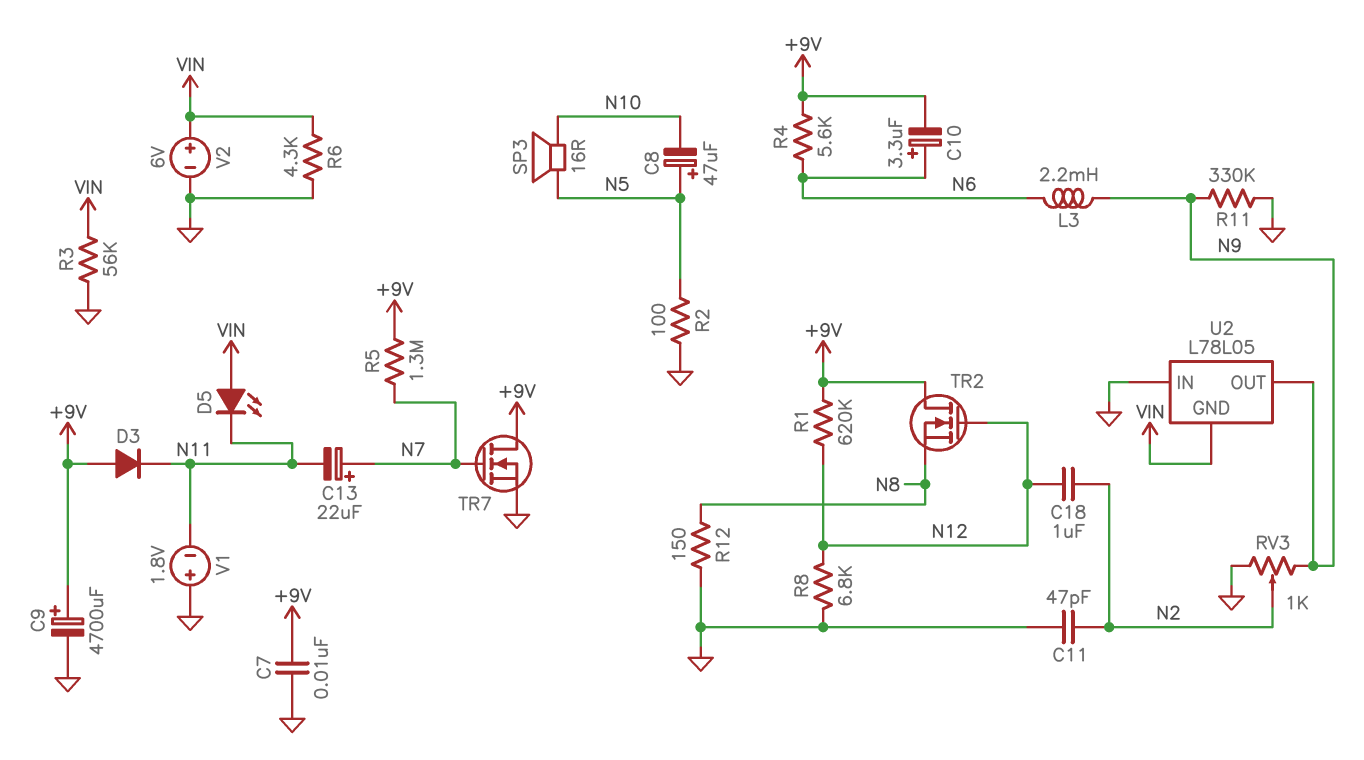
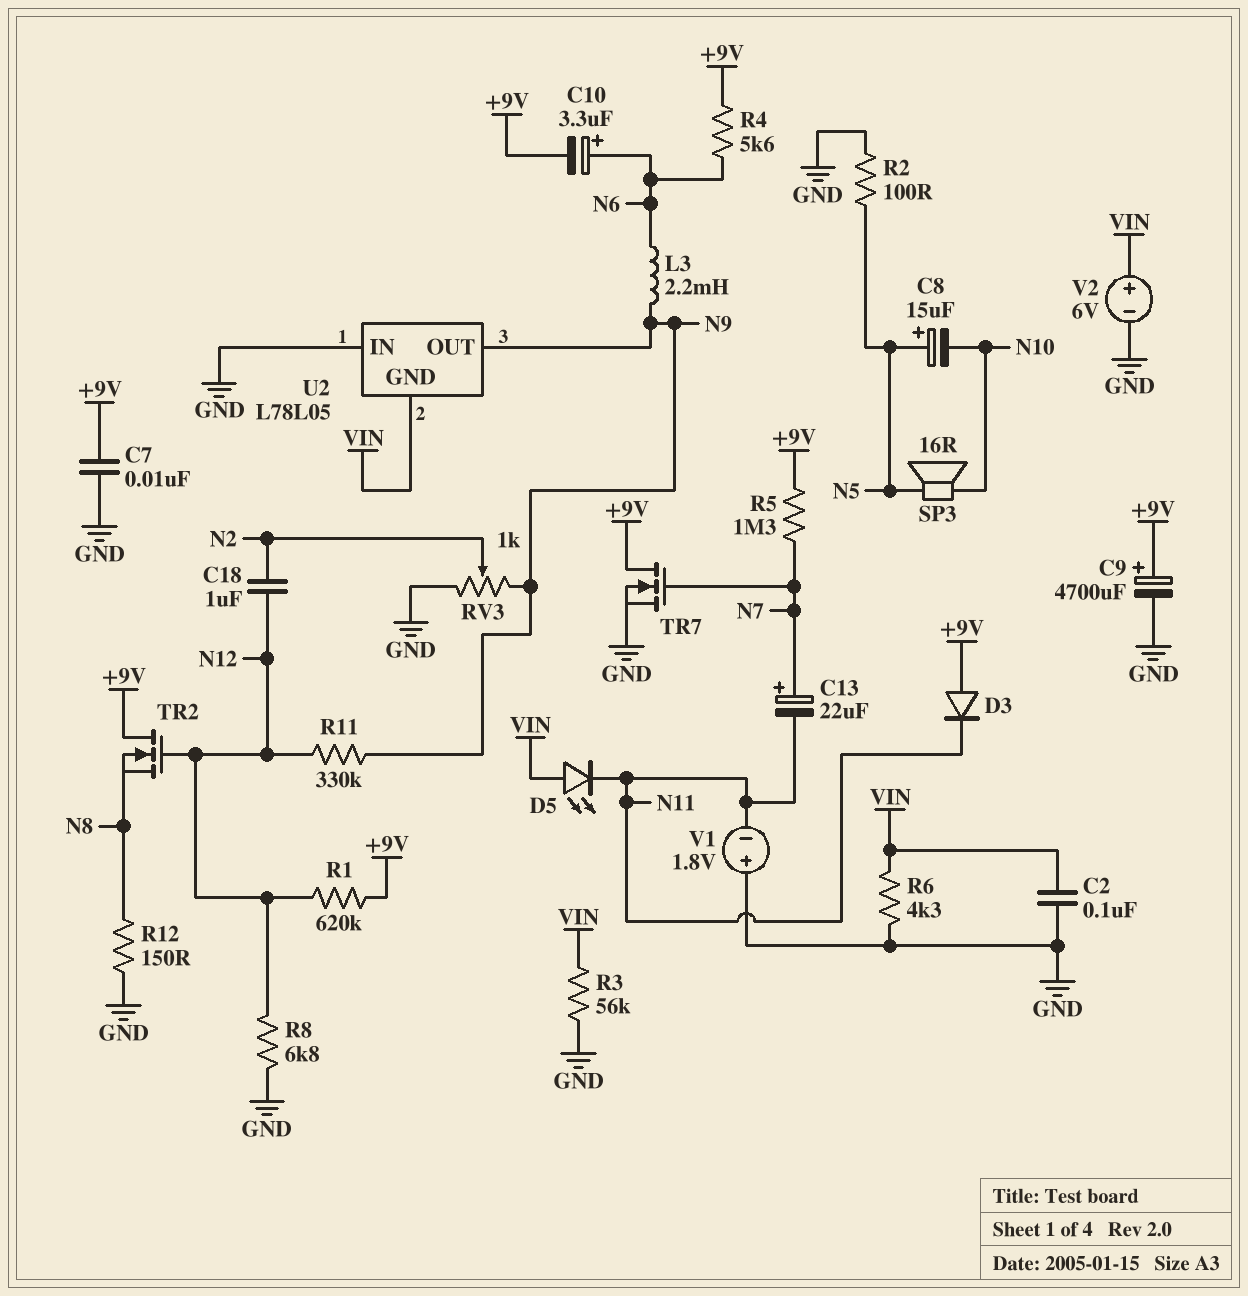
C2: none -> 100nF (GND, VIN)
C8: 47uF (plus N5, minus N10) -> 15uF (plus N5, minus N10)
C11: 47pF (GND, N2) -> none
R11: 330k (GND, N9) -> 330k (N9, N12)

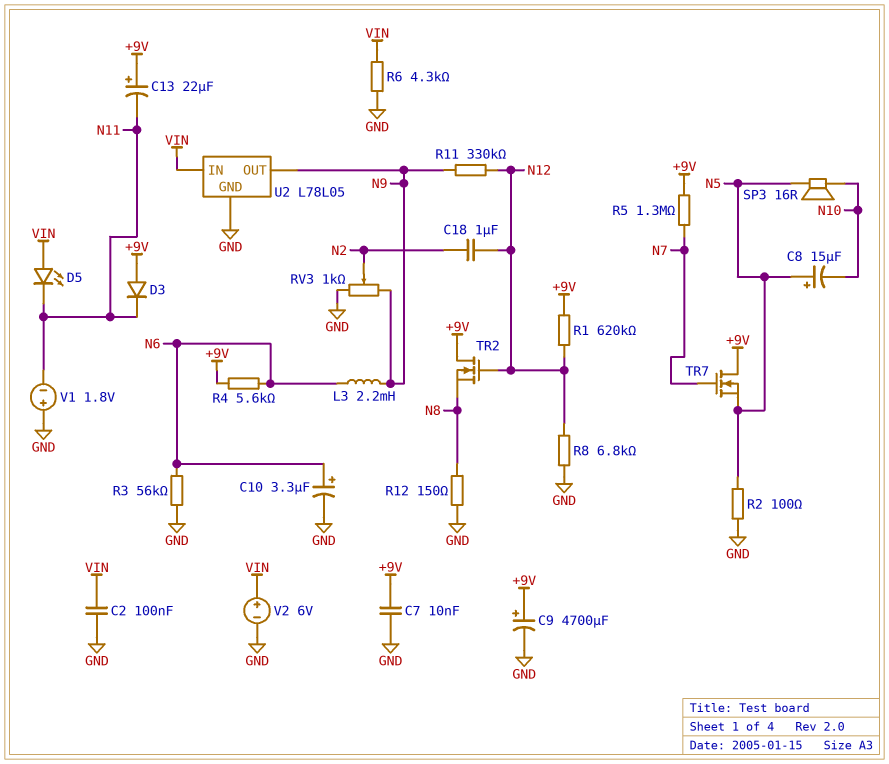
C10: 3.3uF (plus N6, minus +9V) -> 3.3uF (plus N6, minus GND)
C13: 22uF (plus N7, minus N11) -> 22uF (plus +9V, minus N11)
R3: 56k (GND, VIN) -> 56k (GND, N6)
TR7: NMOS (G N7, D +9V, S GND) -> NMOS (G N7, D +9V, S N5)
U2 pin GND: VIN -> GND
U2 pin IN: GND -> VIN

